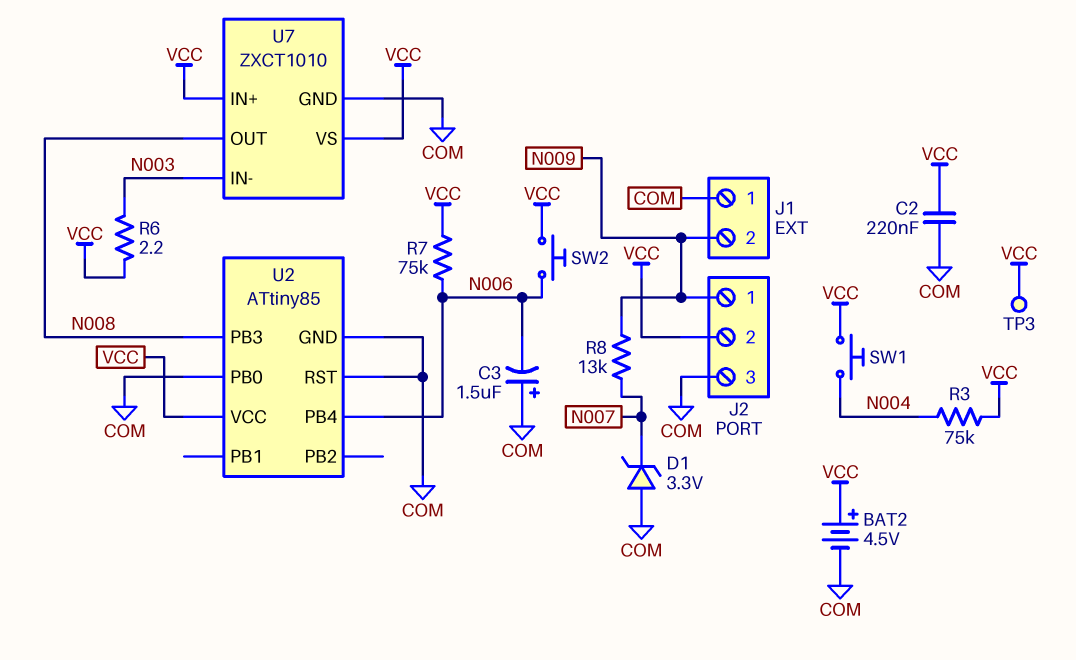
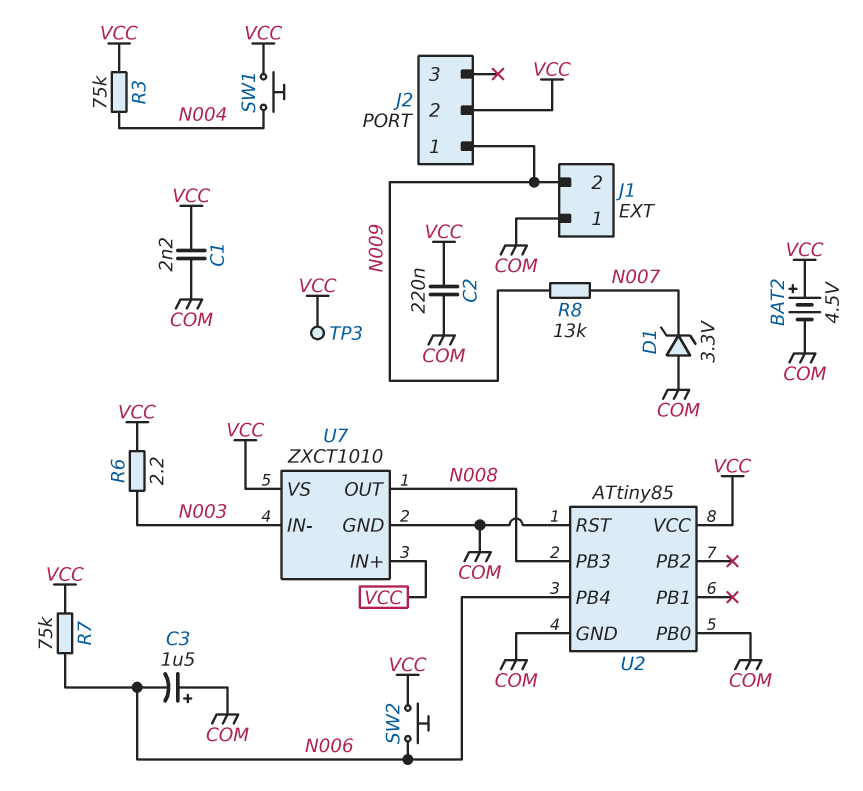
C1: none -> 2.2nF (COM, VCC)
J2 pin 3: COM -> none

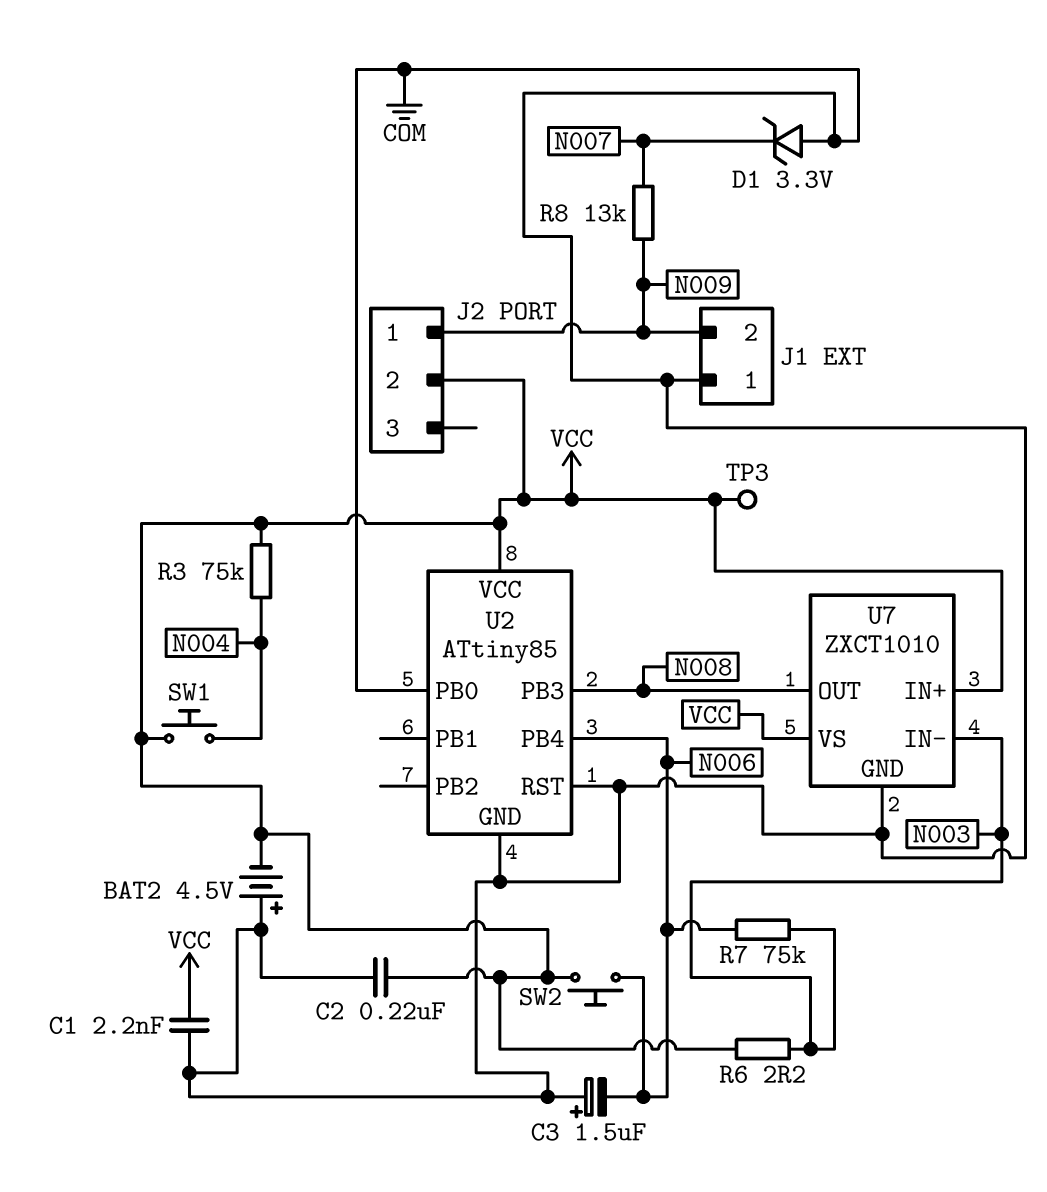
BAT2: 4.5V (plus VCC, minus COM) -> 4.5V (plus COM, minus VCC)
R7: 75k (N006, VCC) -> 75k (N003, N006)

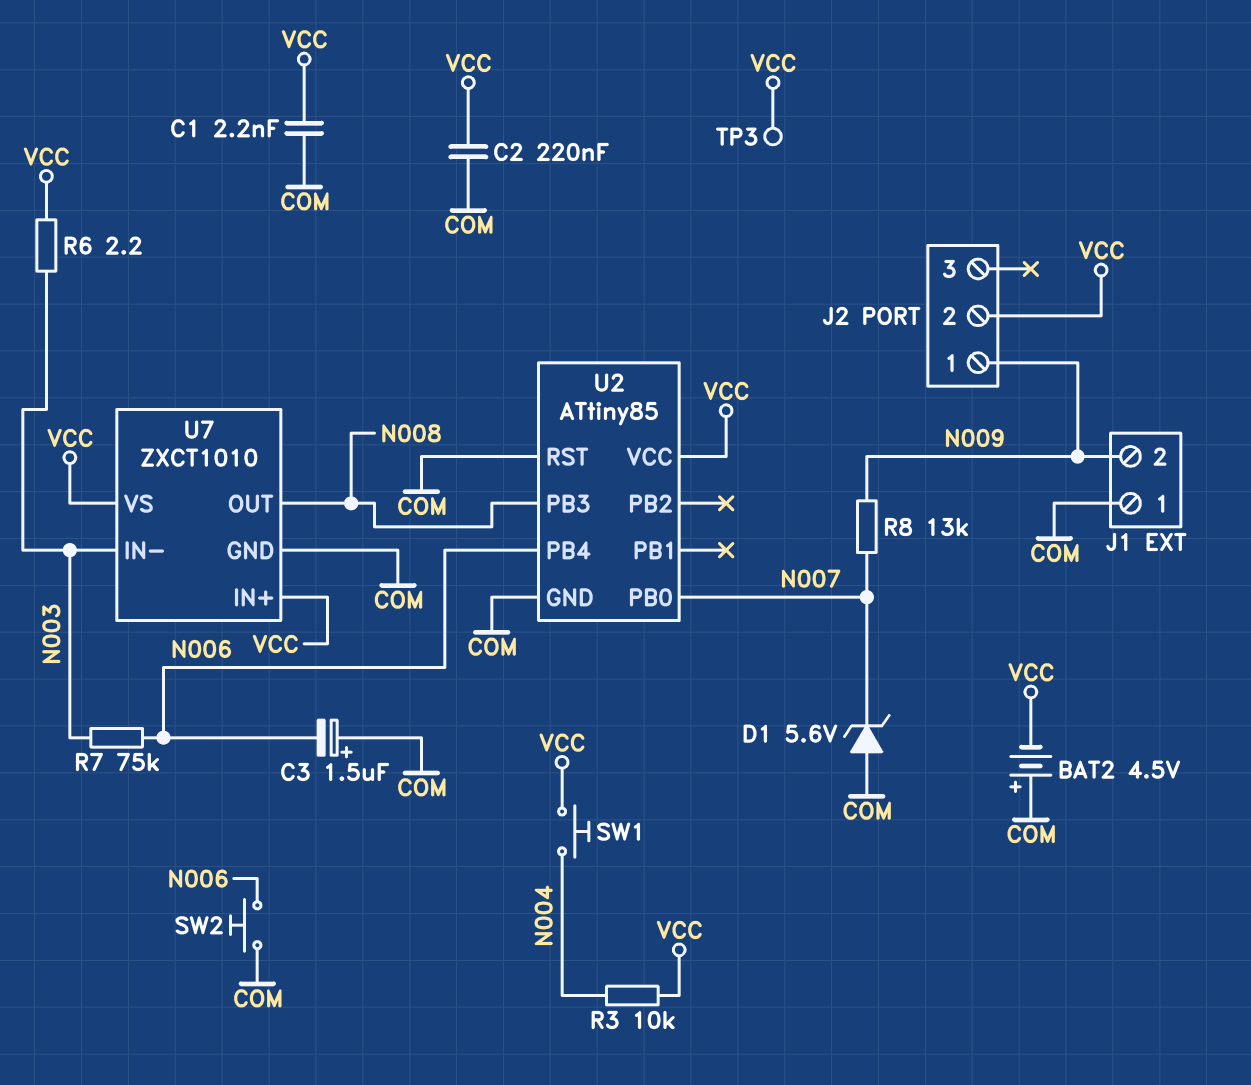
D1: zener 3.3V (A COM, K N007) -> zener 5.6V (A COM, K N007)
R3: 75k (N004, VCC) -> 10k (N004, VCC)
SW2: button (N006, VCC) -> button (COM, N006)
U2 pin PB0: COM -> N007

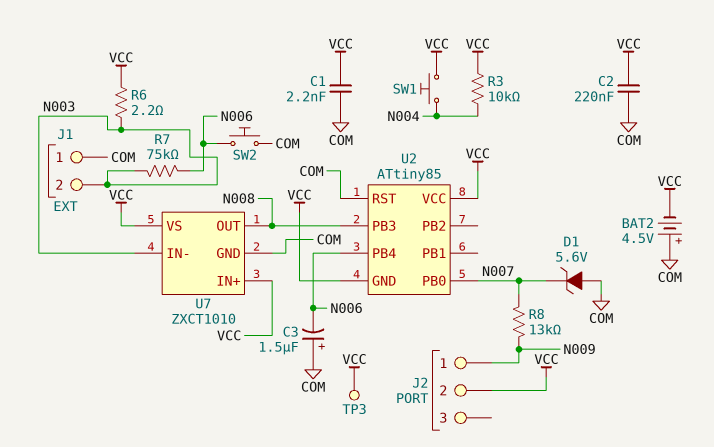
J1 pin 2: N009 -> N003
U2 pin GND: COM -> VCC

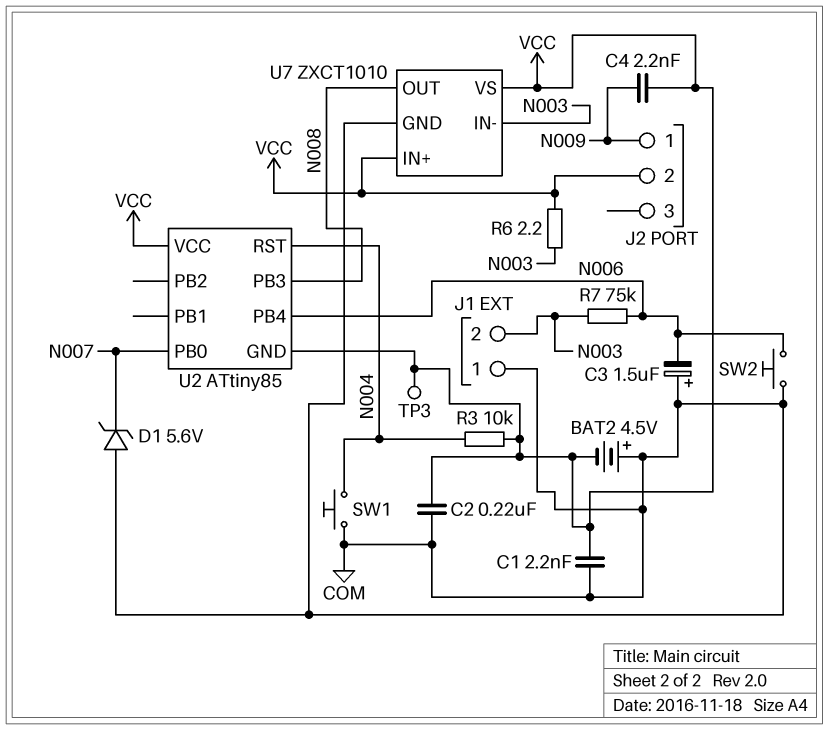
C4: none -> 2.2nF (N009, VCC)
R8: 13k (N007, N009) -> none
SW1: button (N004, VCC) -> button (COM, N004)
U2 pin RST: COM -> N004

